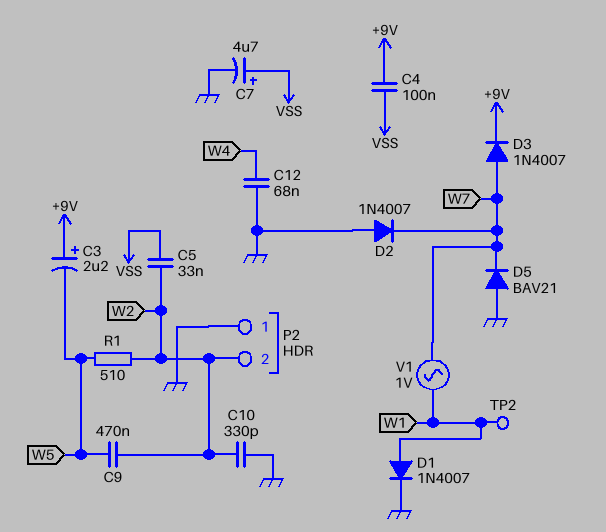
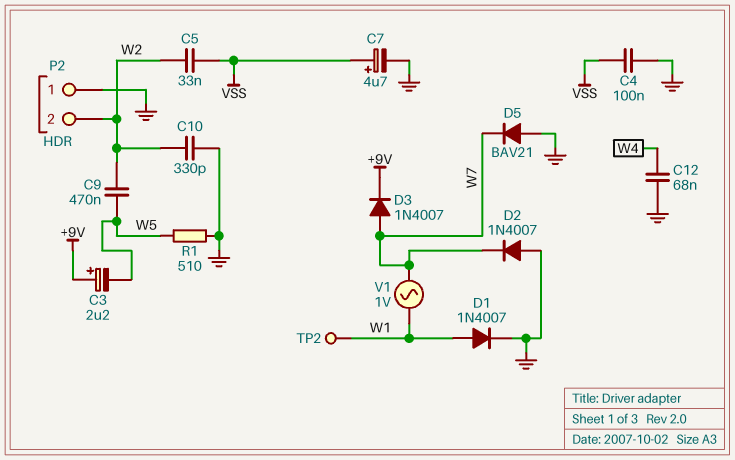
C4: 100nF (+9V, VSS) -> 100nF (GND, VSS)
R1: 510 (W2, W5) -> 510 (GND, W5)

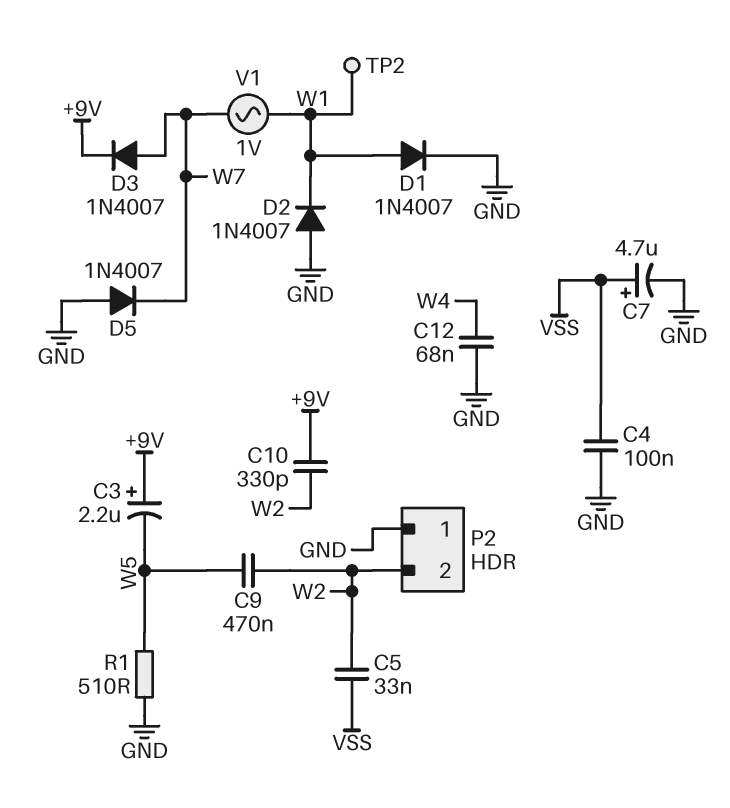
C10: 330pF (GND, W2) -> 330pF (+9V, W2)
D2: diode 1N4007 (A GND, K W7) -> diode 1N4007 (A GND, K W1)
D5: diode BAV21 (A GND, K W7) -> diode 1N4007 (A GND, K W7)

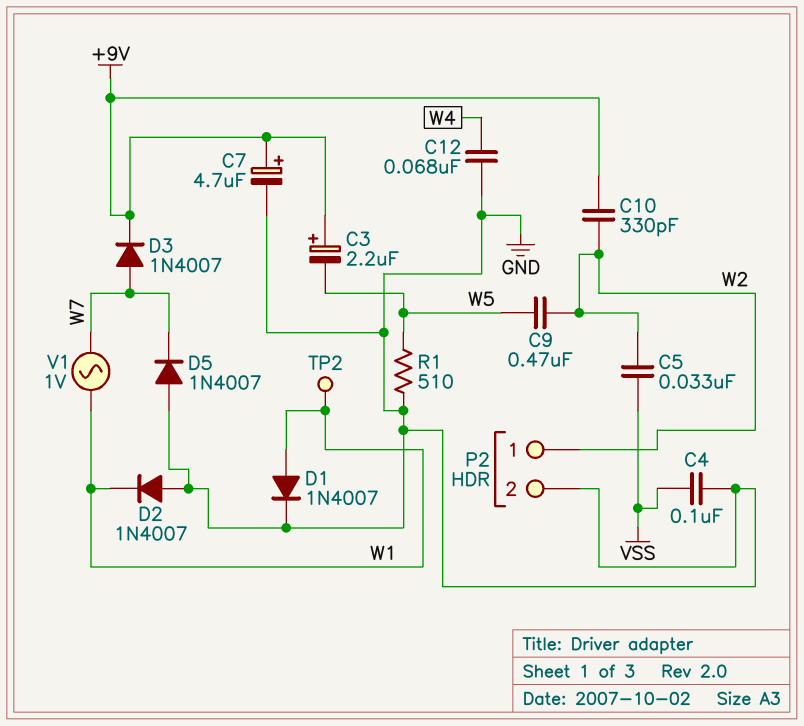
C7: 4.7uF (plus VSS, minus GND) -> 4.7uF (plus +9V, minus GND)
P2 pin 1: GND -> W2
P2 pin 2: W2 -> GND

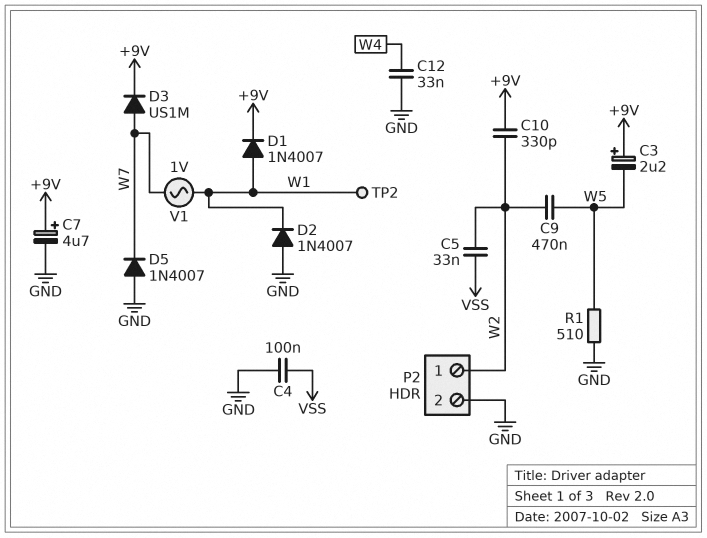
C12: 68nF (GND, W4) -> 33nF (GND, W4)
D1: diode 1N4007 (A W1, K GND) -> diode 1N4007 (A W1, K +9V)
D3: diode 1N4007 (A W7, K +9V) -> diode US1M (A W7, K +9V)

